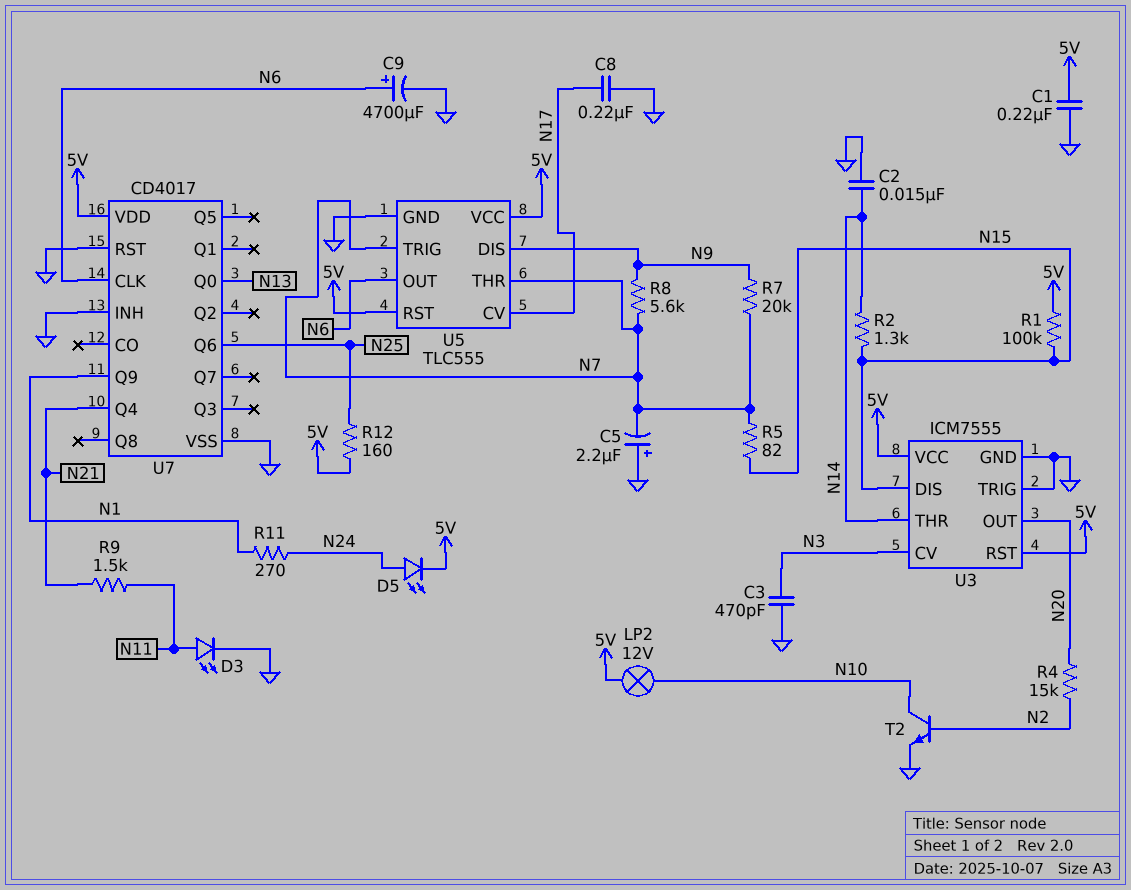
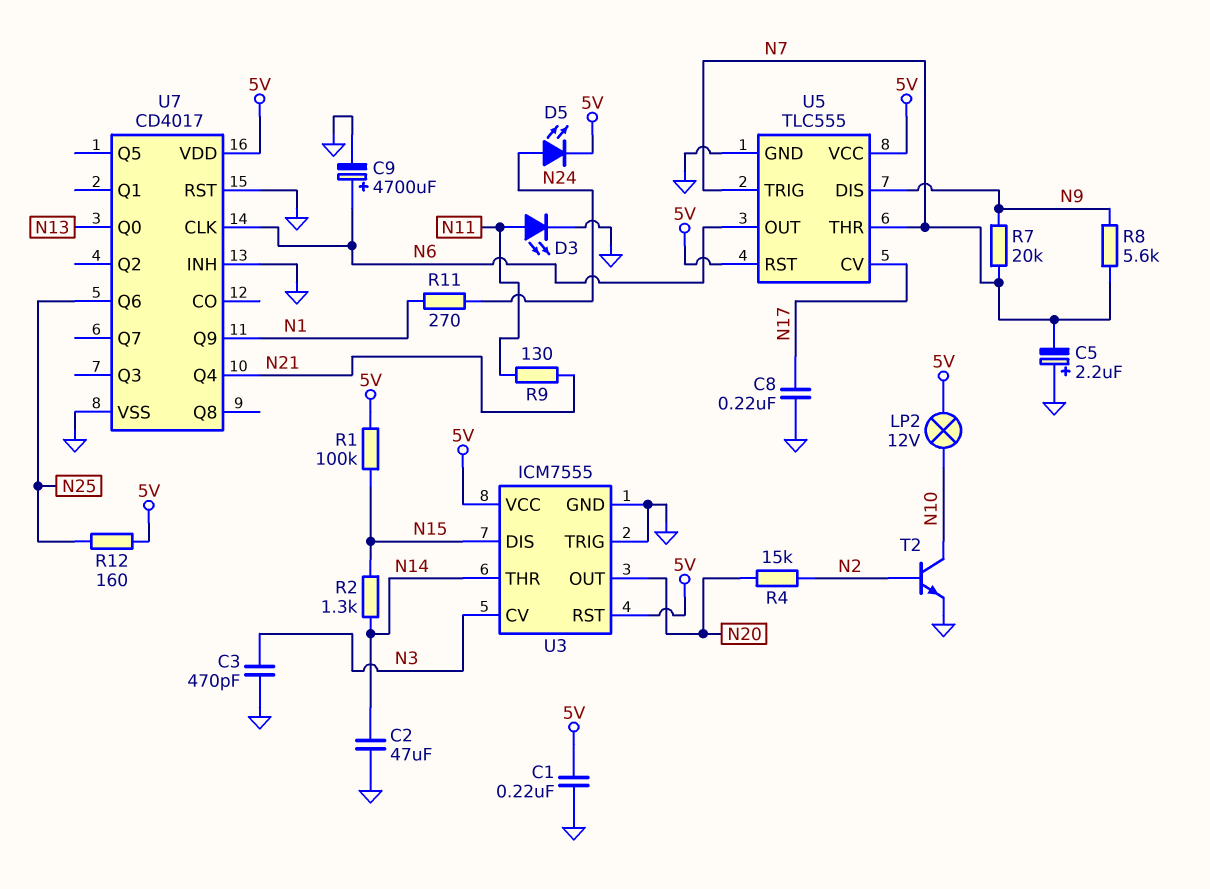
C2: 15nF (GND, N14) -> 47uF (GND, N14)
R5: 82 (N7, N15) -> none
R9: 1.5k (N11, N21) -> 130 (N11, N21)

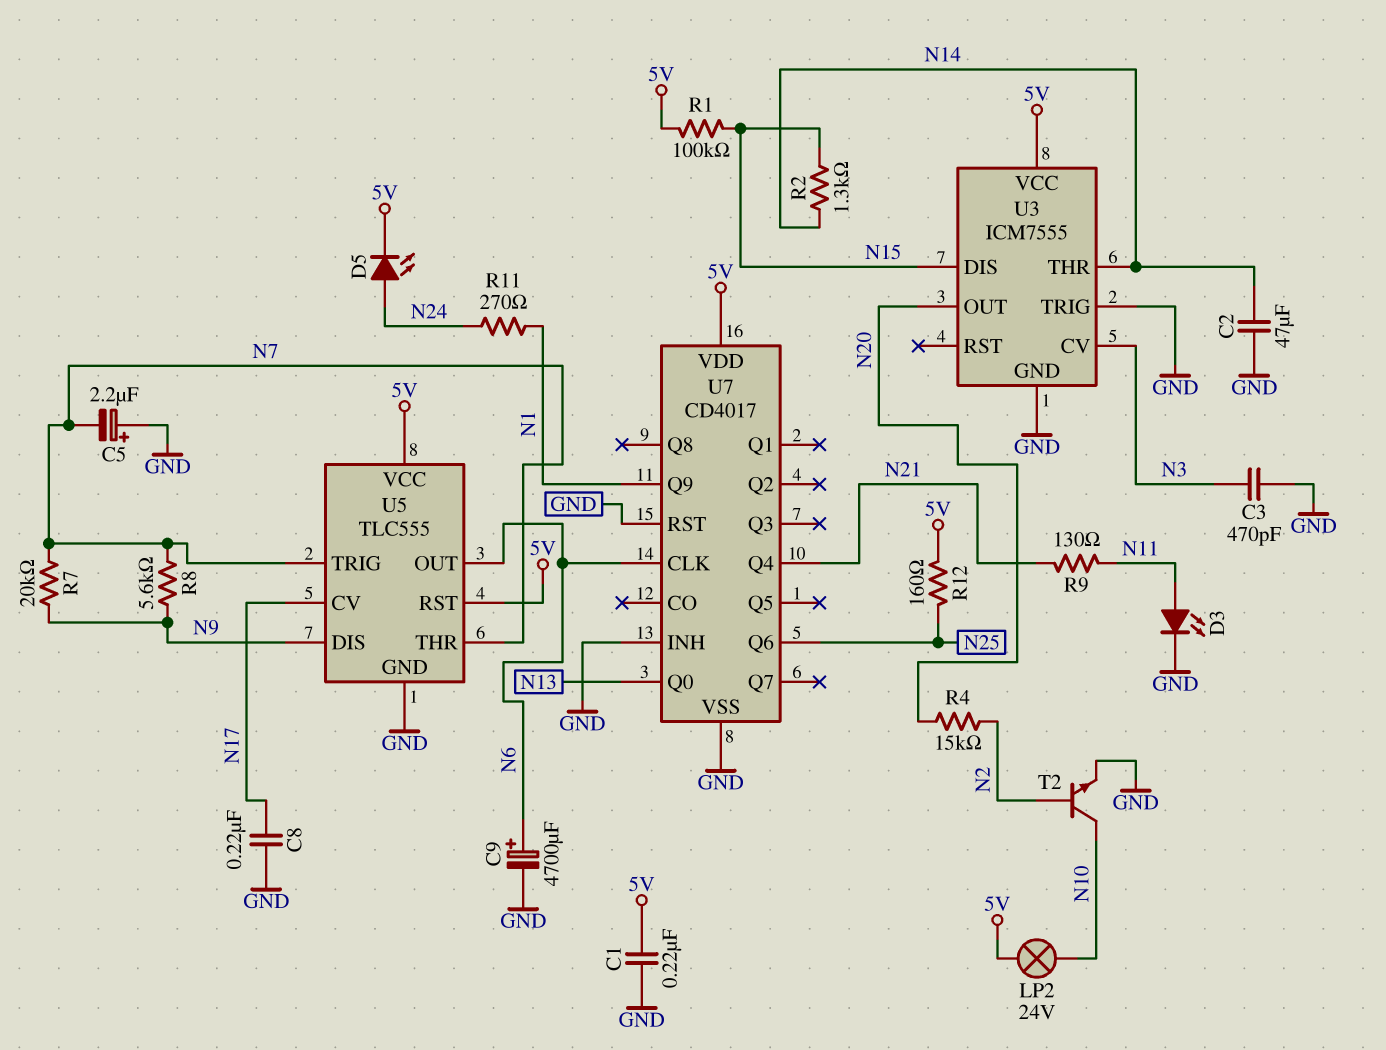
LP2: lamp 12V (5V, N10) -> lamp 24V (5V, N10)
U3 pin RST: 5V -> none

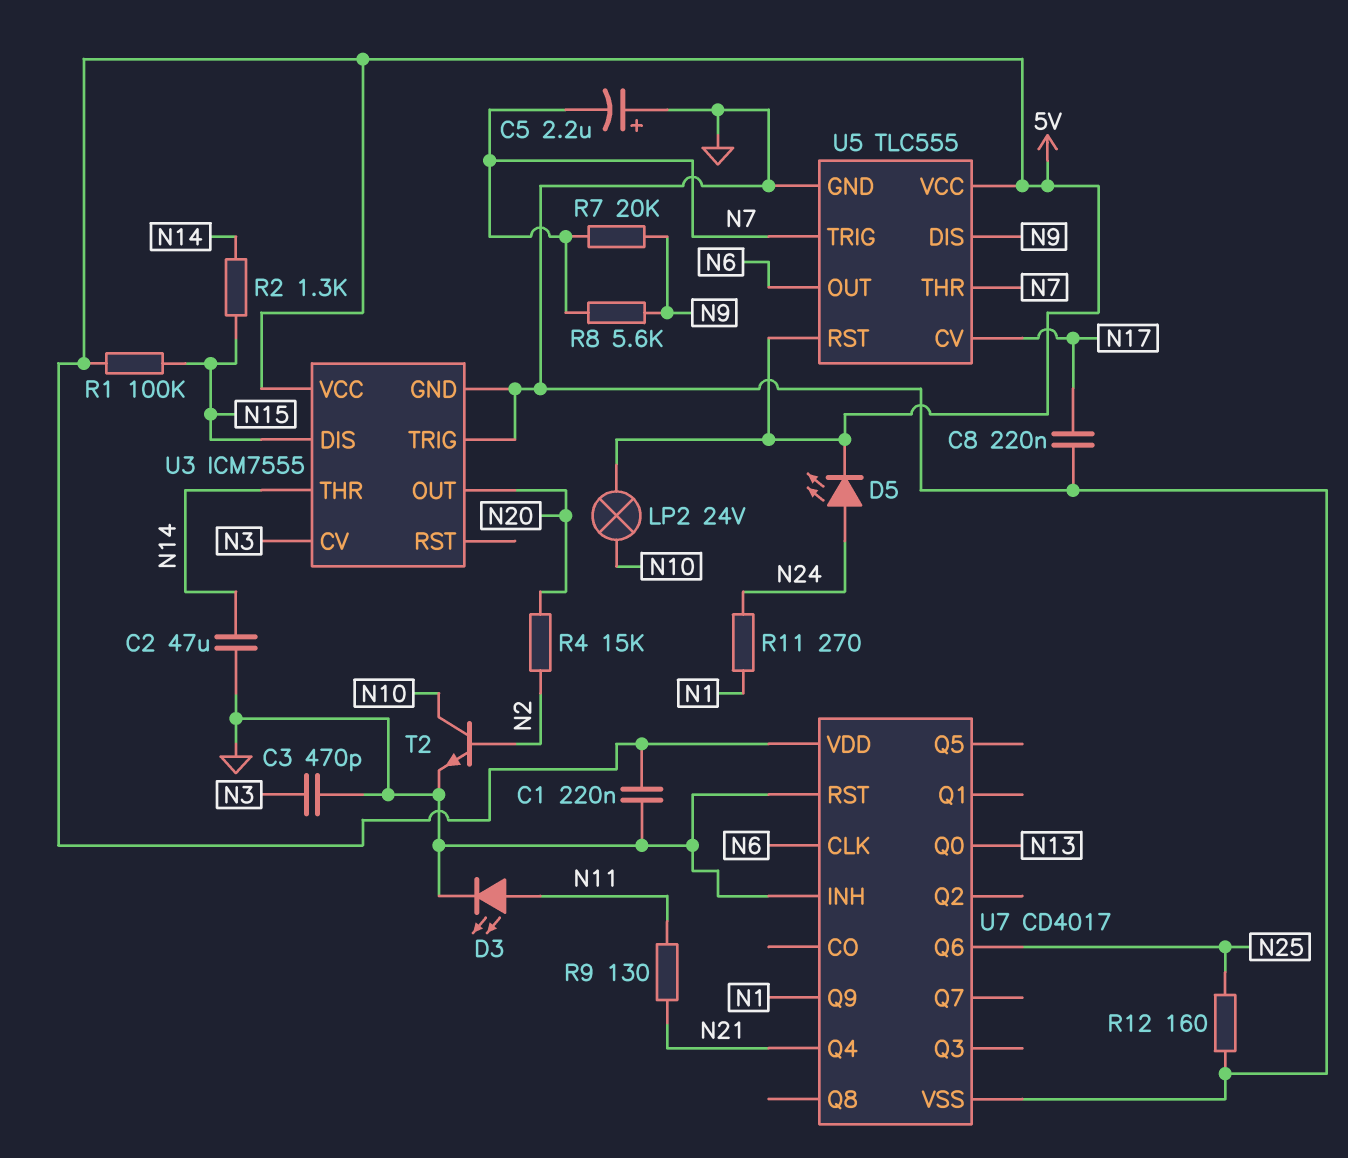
C9: 4700uF (plus N6, minus GND) -> none
R12: 160 (5V, N25) -> 160 (GND, N25)

